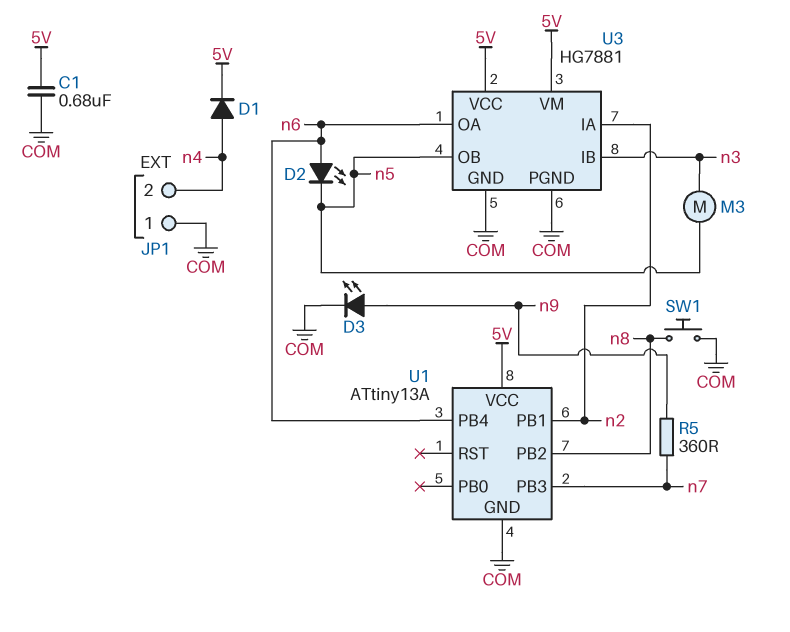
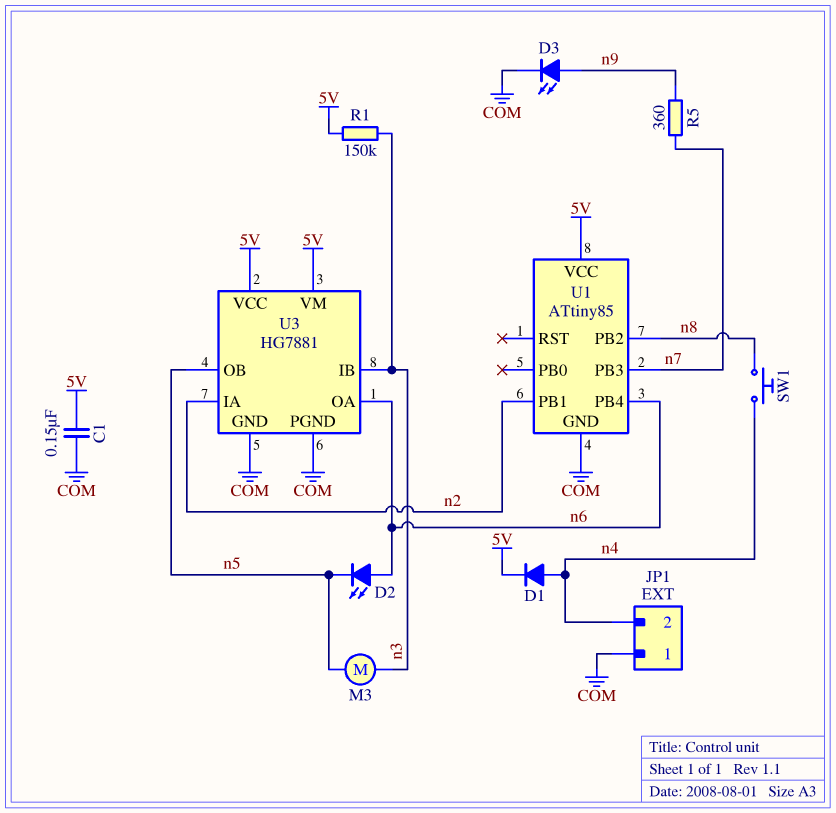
C1: 680nF (5V, COM) -> 150nF (5V, COM)
R1: none -> 150k (5V, n3)
SW1: button (COM, n8) -> button (n4, n8)
U1: ATtiny13A -> ATtiny85

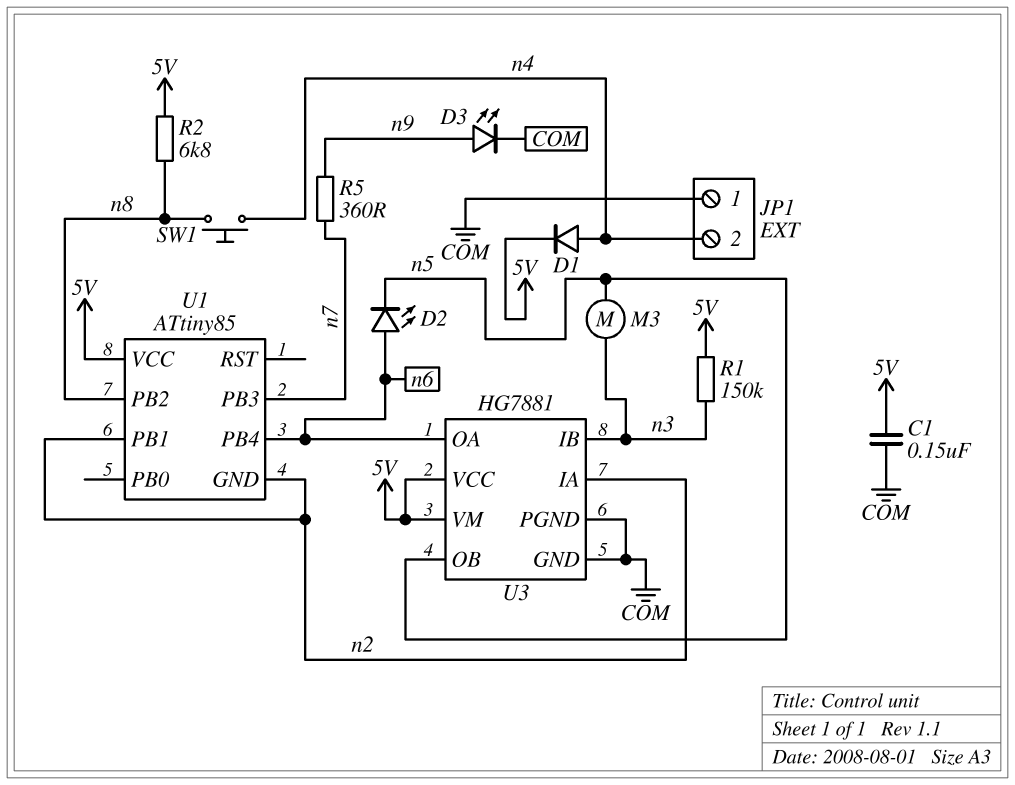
R2: none -> 6.8k (5V, n8)
U1 pin GND: COM -> n2

